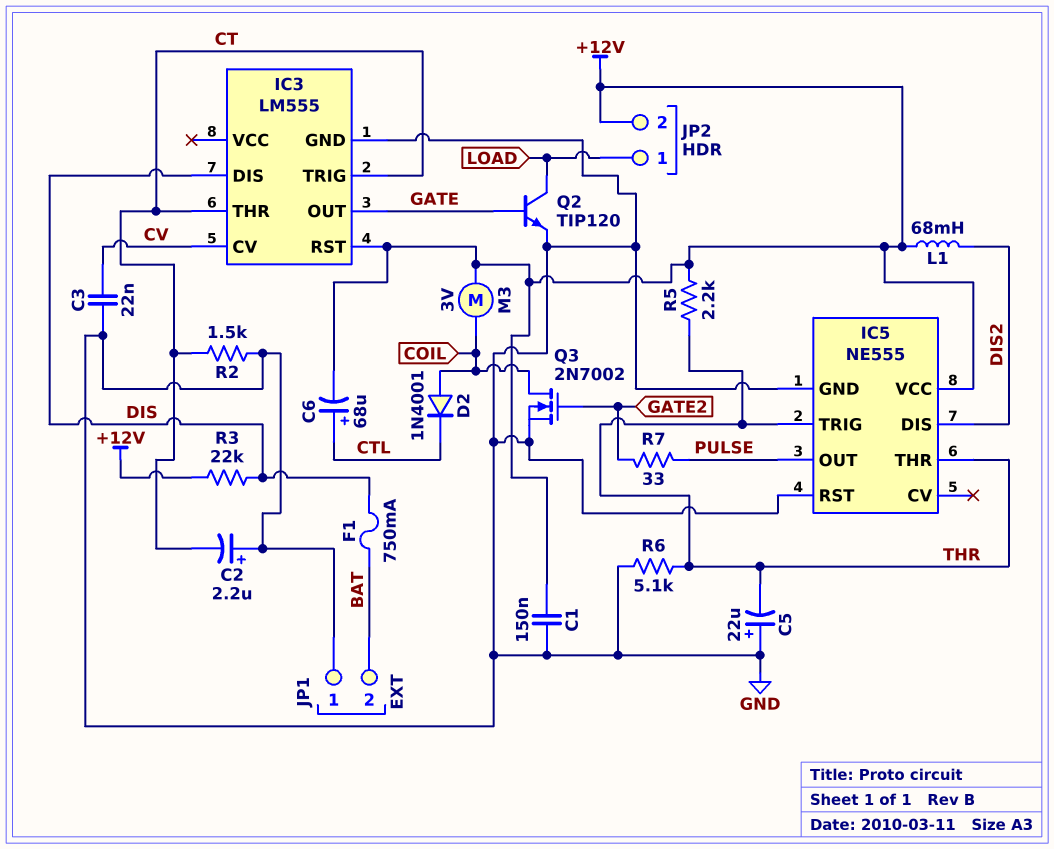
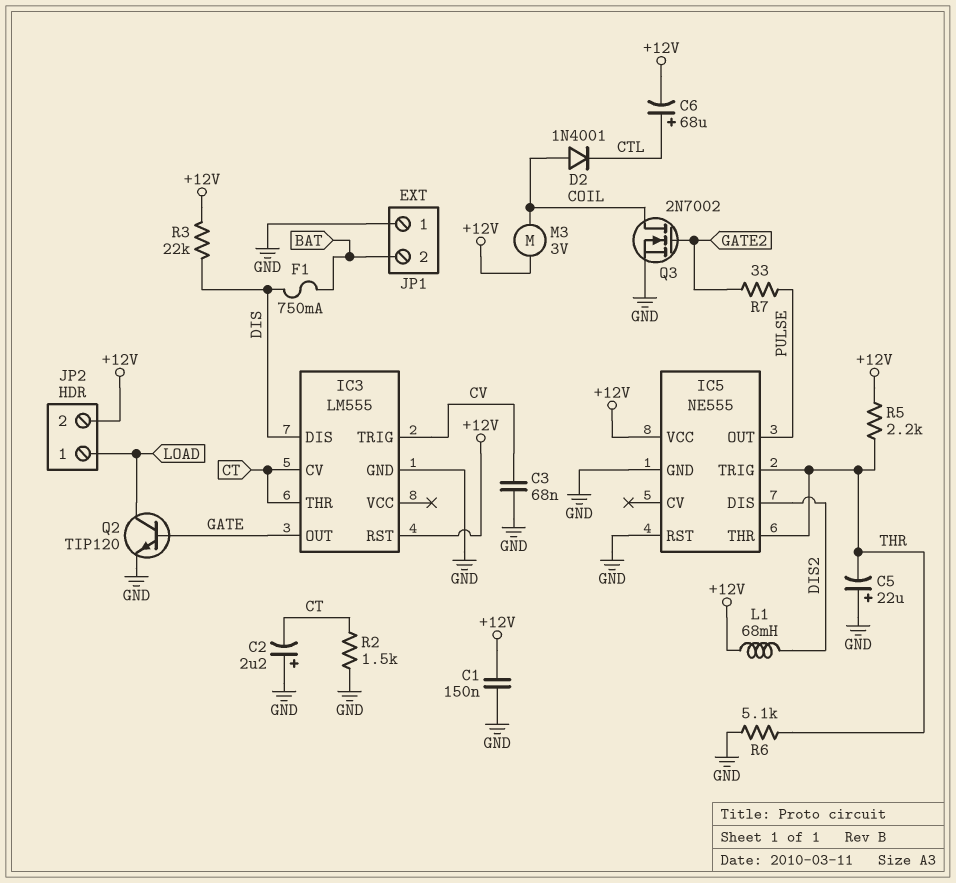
C3: 22nF (CV, GND) -> 68nF (CV, GND)
IC3 pin CV: CV -> CT
IC3 pin TRIG: CT -> CV

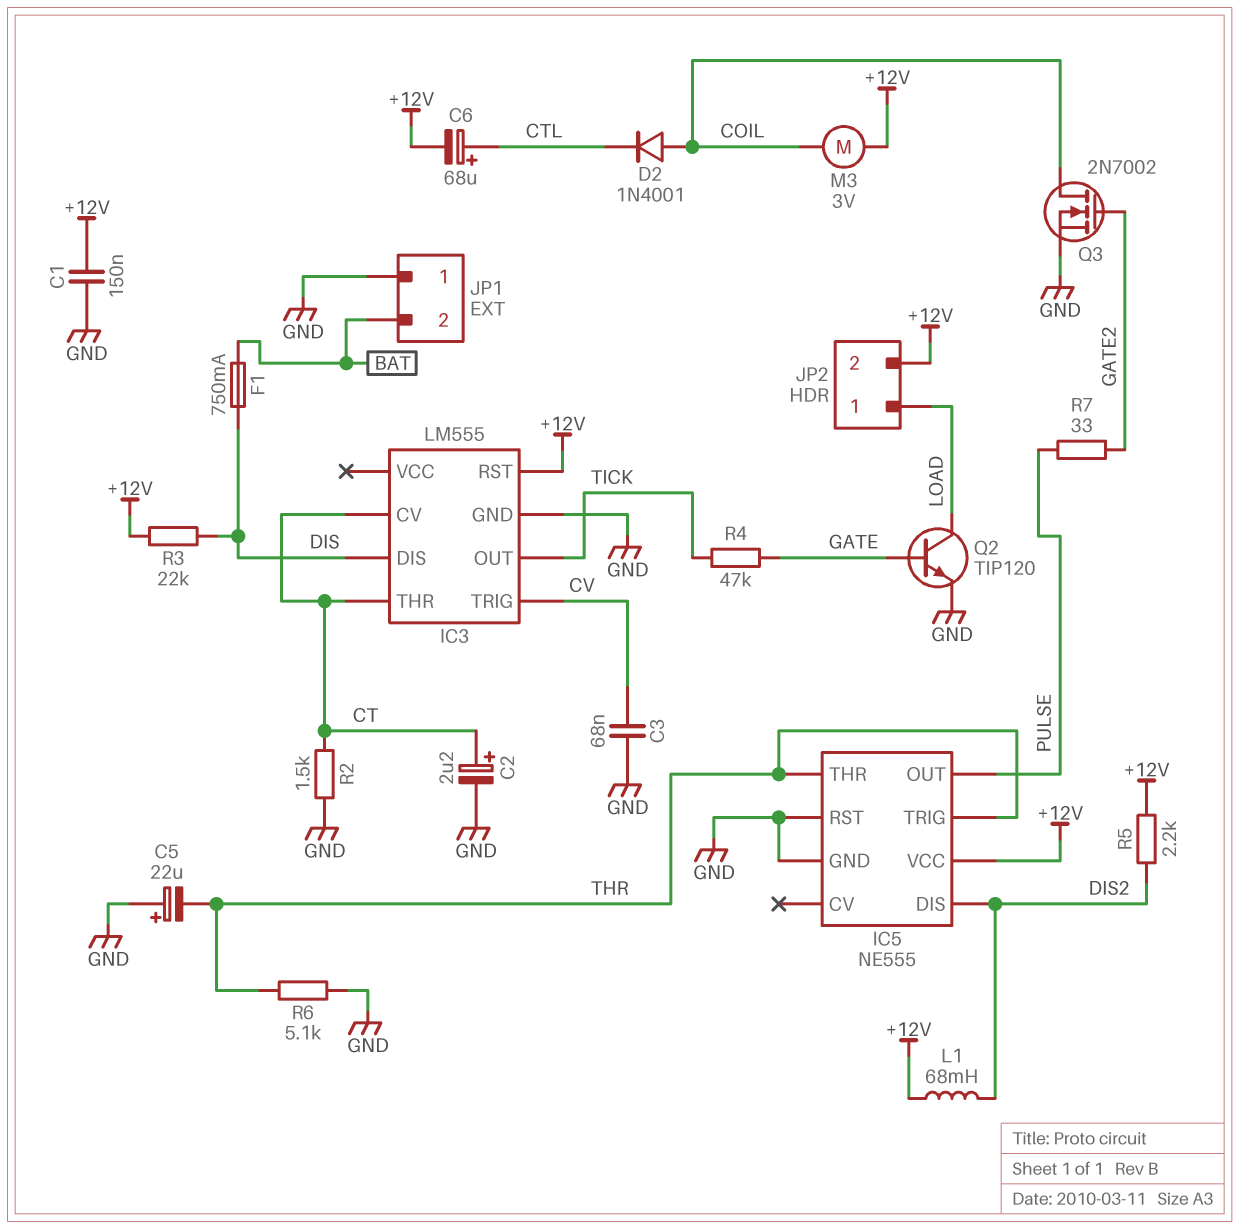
C2: 2.2uF (plus GND, minus CT) -> 2.2uF (plus CT, minus GND)
IC3 pin OUT: GATE -> TICK
R4: none -> 47k (GATE, TICK)
R5: 2.2k (+12V, THR) -> 2.2k (+12V, DIS2)

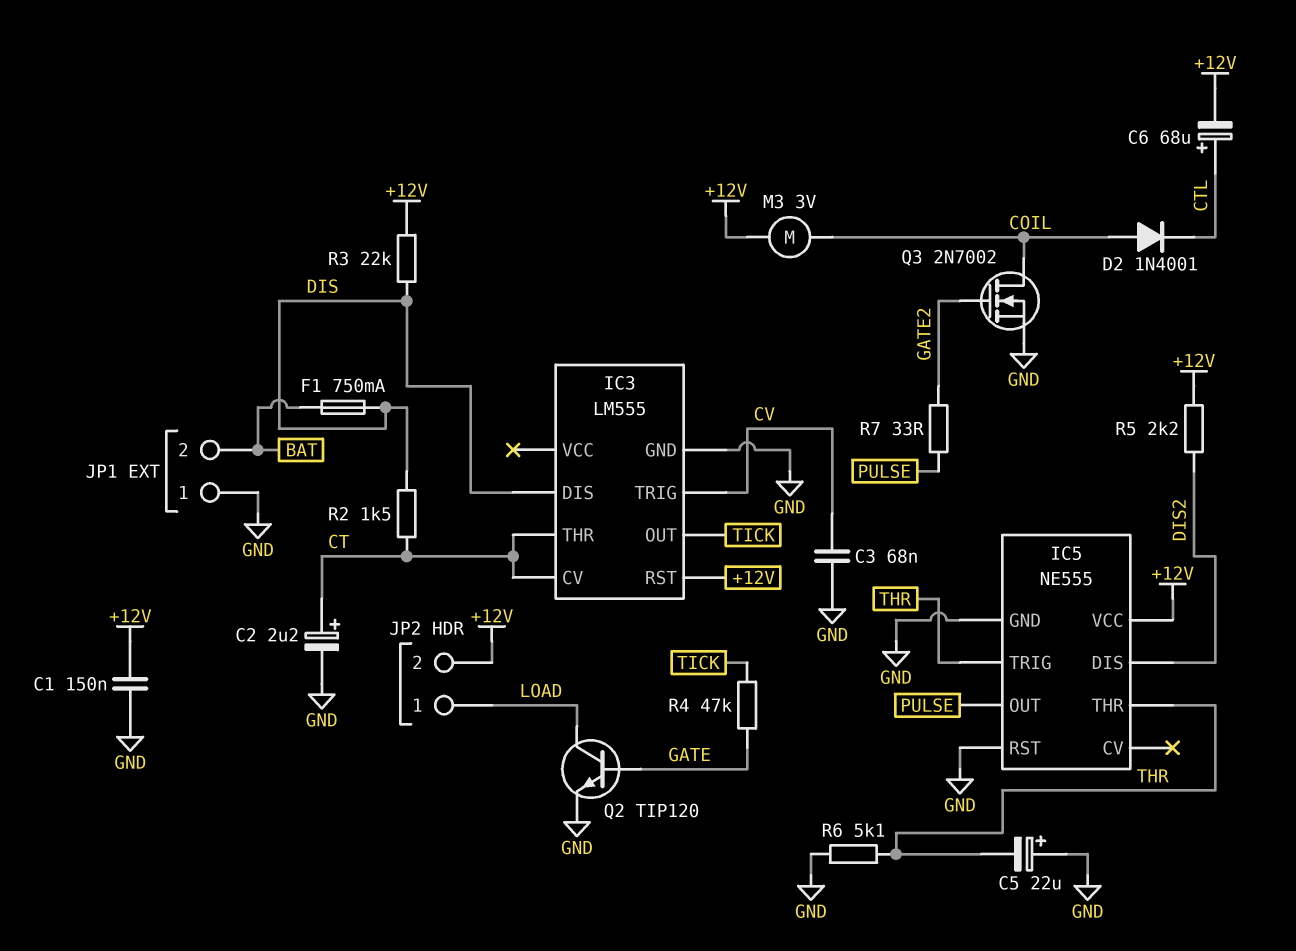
L1: 68mH (+12V, DIS2) -> none
R2: 1.5k (CT, GND) -> 1.5k (CT, DIS)

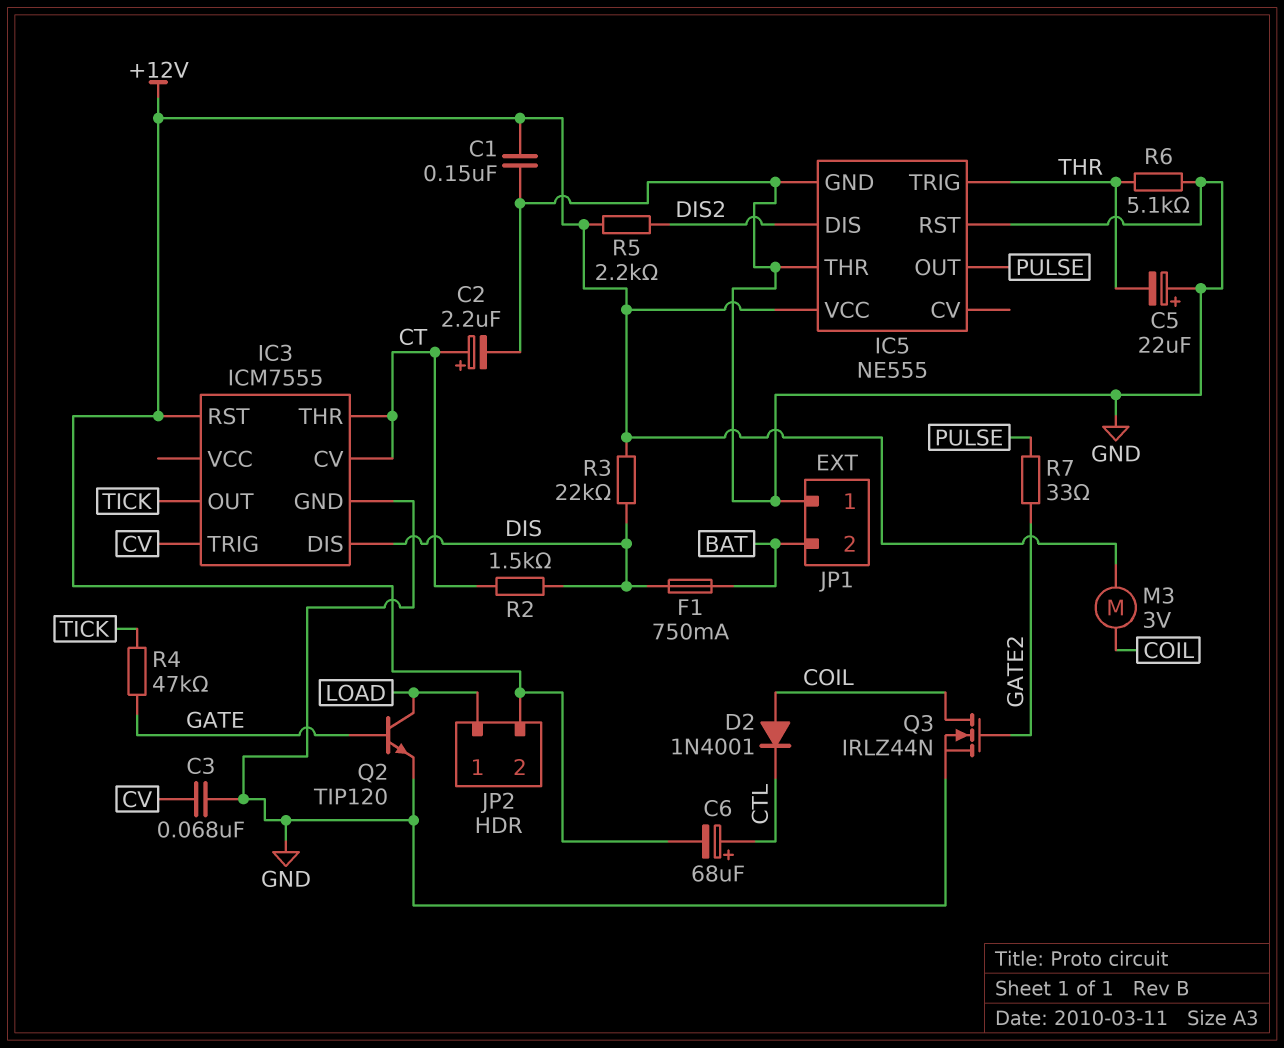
IC3: LM555 -> ICM7555
IC5 pin THR: THR -> GND
Q3: NMOS 2N7002 (G GATE2, D COIL, S GND) -> NMOS IRLZ44N (G GATE2, D COIL, S GND)

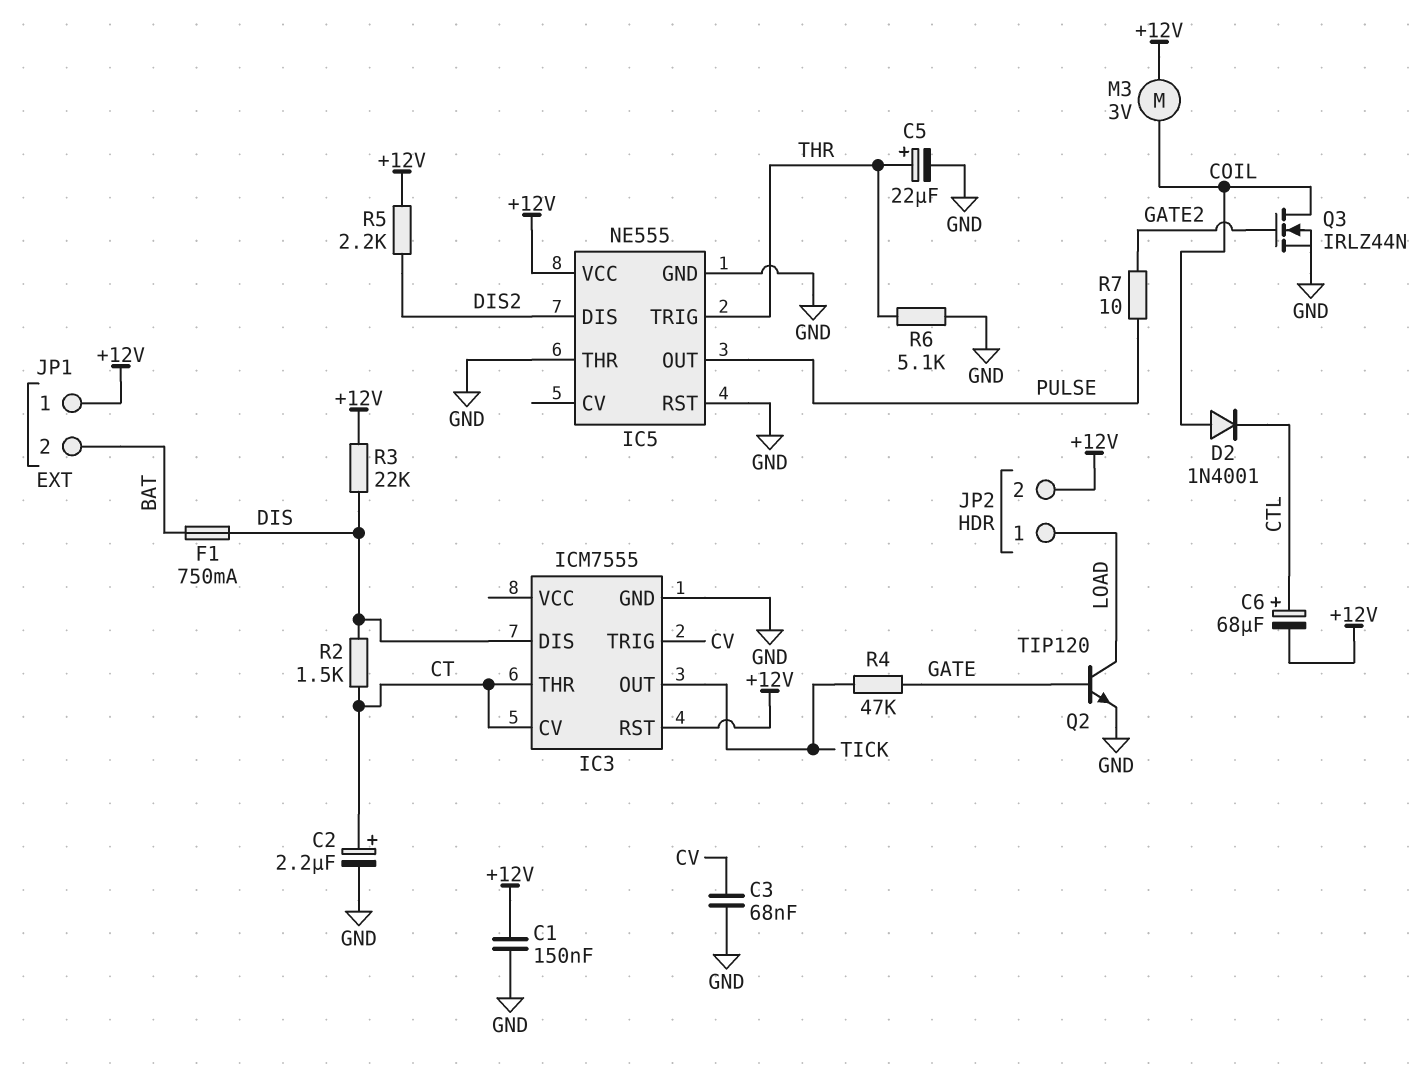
C5: 22uF (plus GND, minus THR) -> 22uF (plus THR, minus GND)
JP1 pin 1: GND -> +12V
R7: 33 (GATE2, PULSE) -> 10 (GATE2, PULSE)

